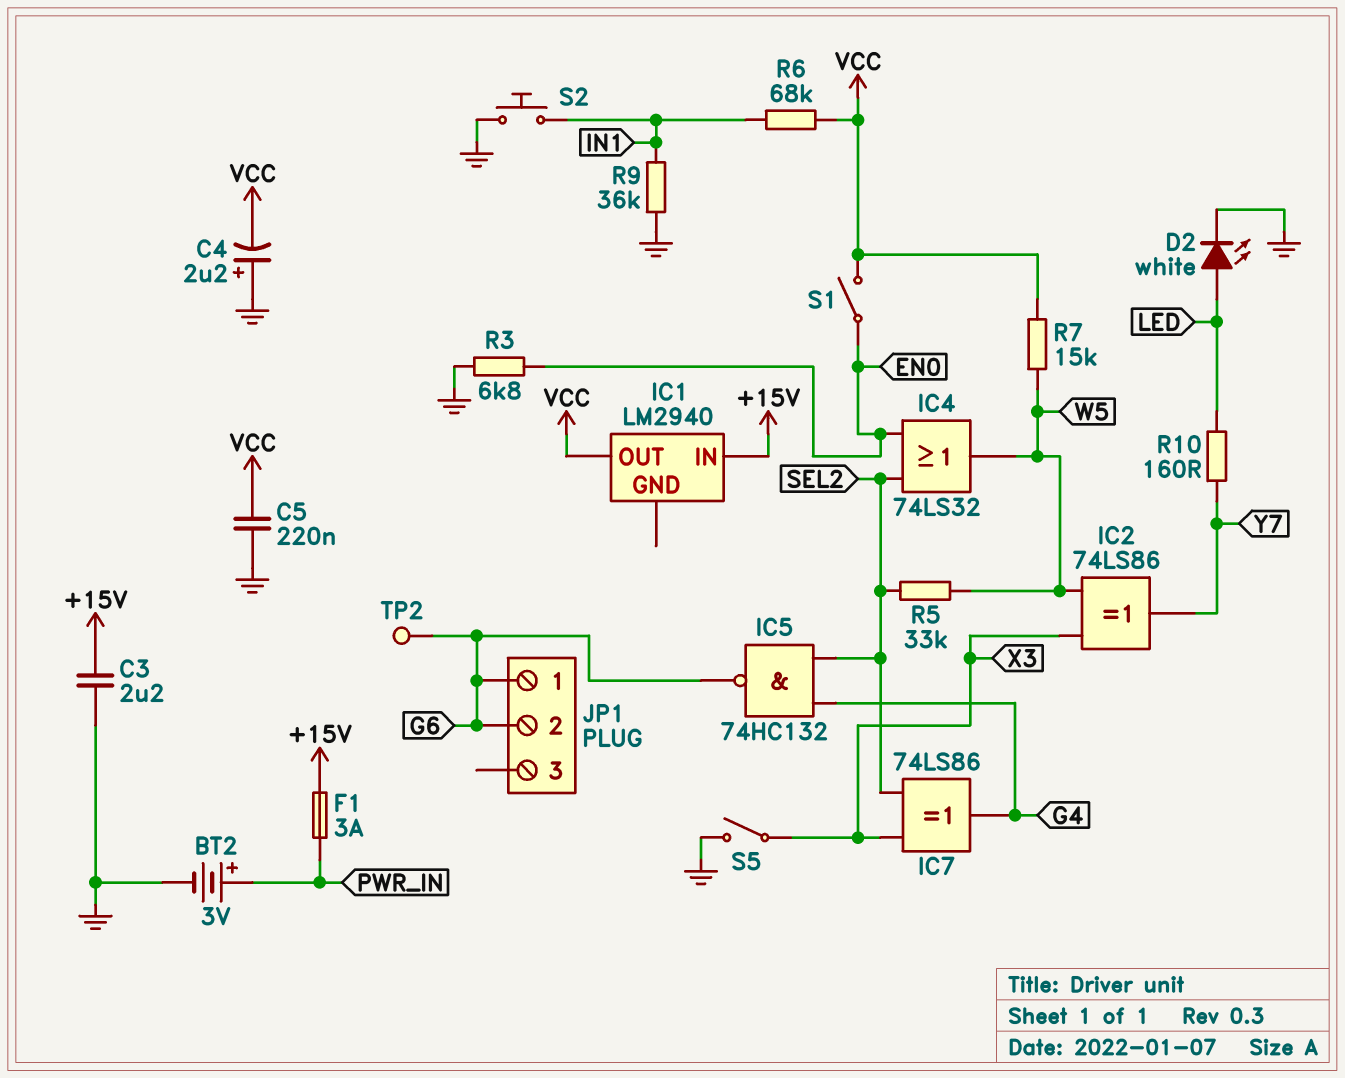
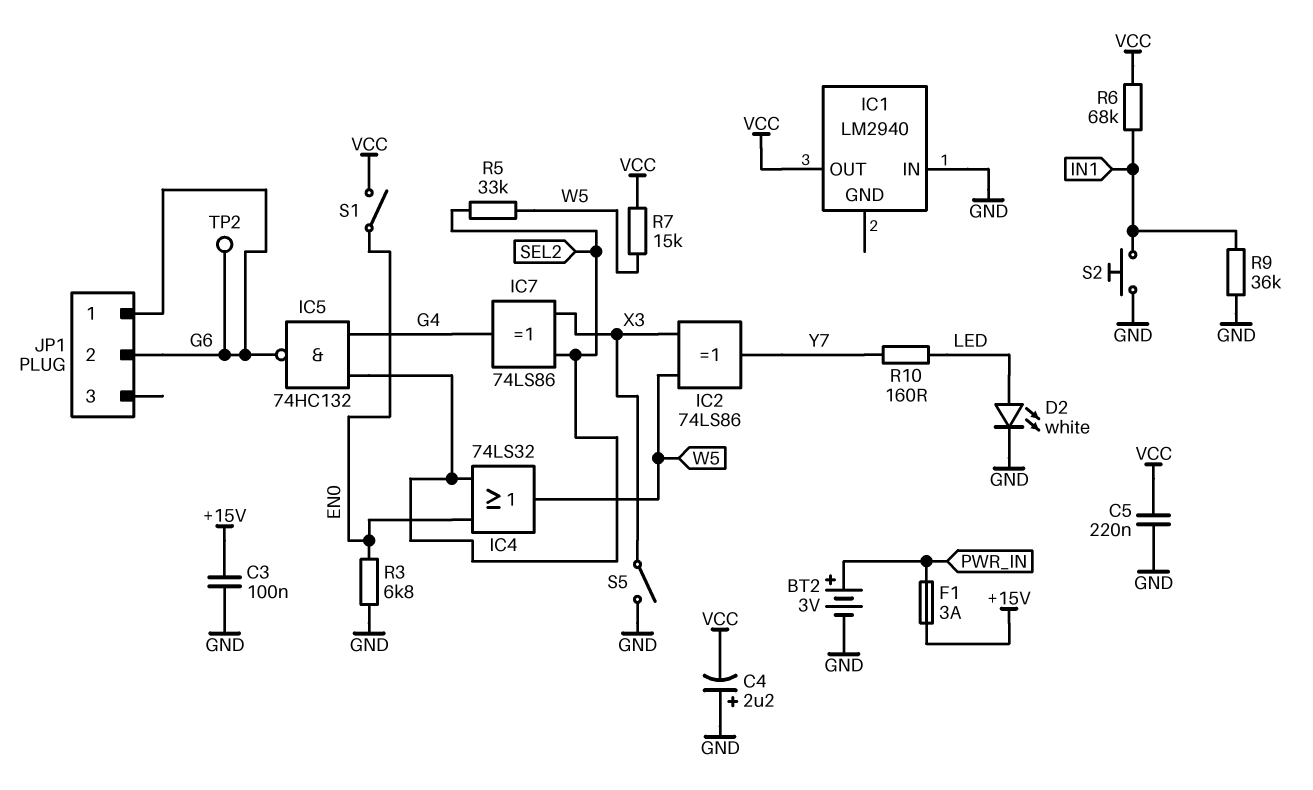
C3: 2.2uF (+15V, GND) -> 100nF (+15V, GND)
IC1 pin IN: +15V -> GND

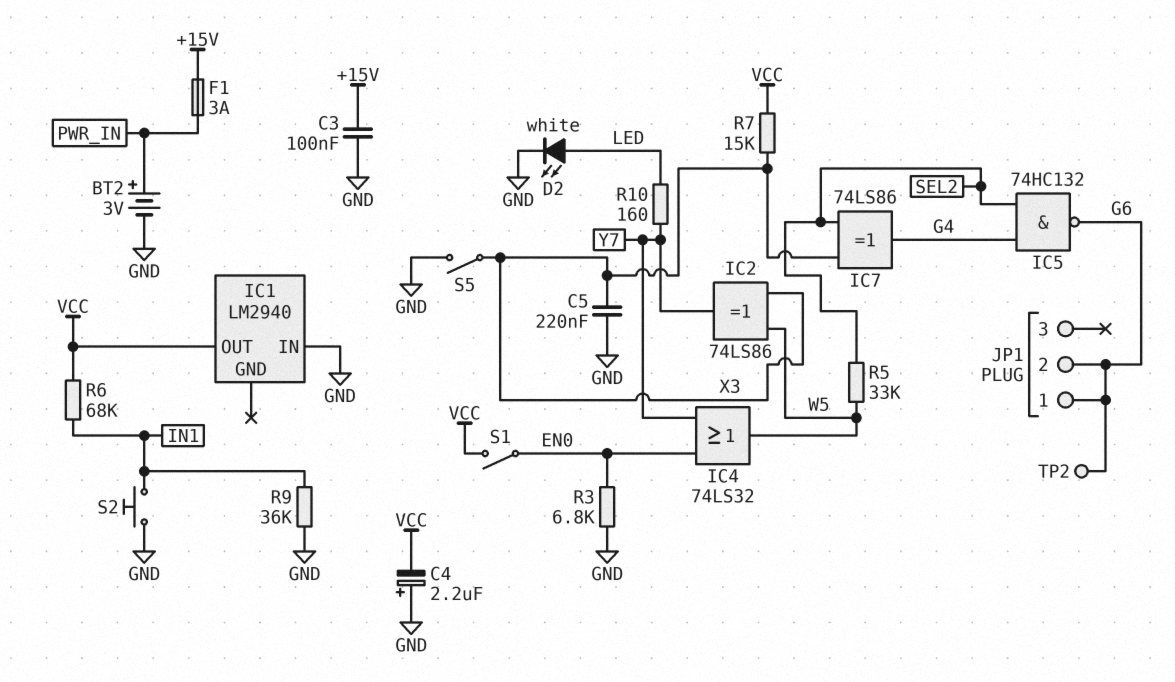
C5: 220nF (GND, VCC) -> 220nF (GND, X3)
IC4: OR 74LS32 (in EN0, in SEL2, out W5) -> OR 74LS32 (in EN0, in Y7, out W5)
R7: 15k (VCC, W5) -> 15k (VCC, X3)

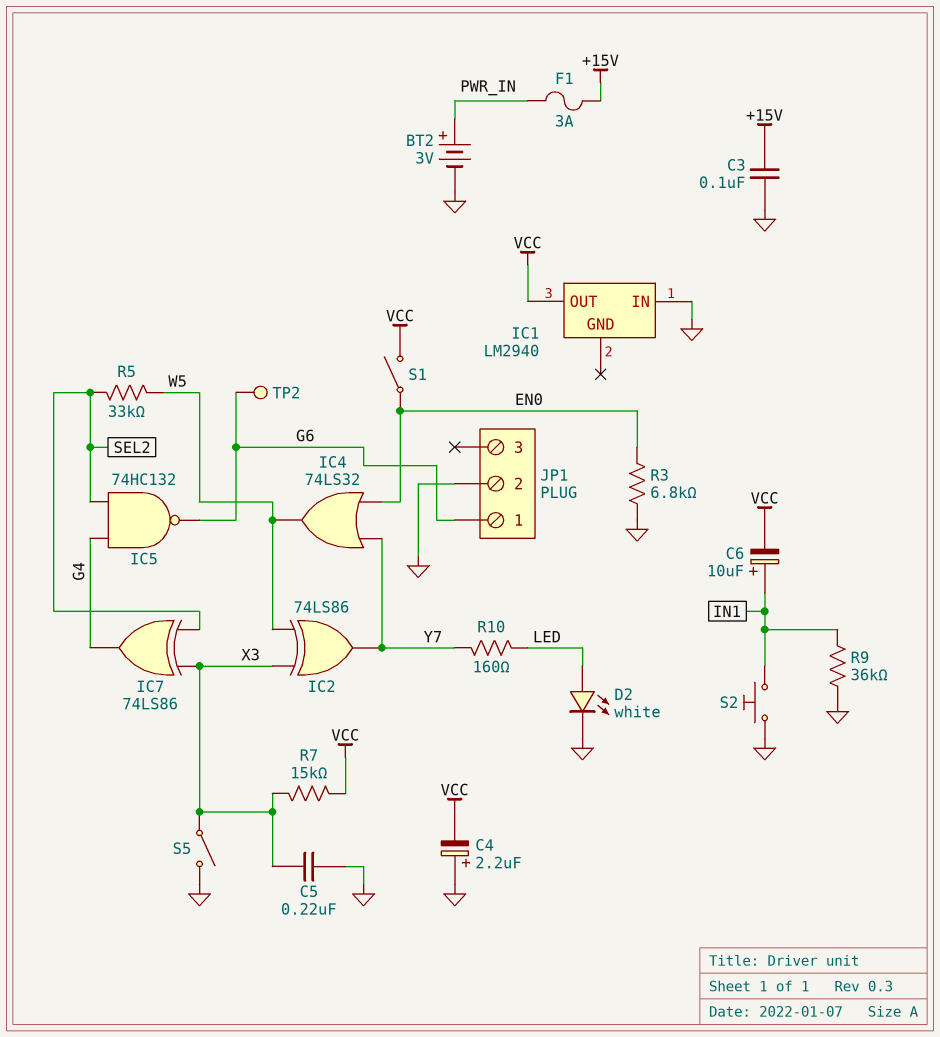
C6: none -> 10uF (plus IN1, minus VCC)
JP1 pin 2: G6 -> GND
R6: 68k (IN1, VCC) -> none

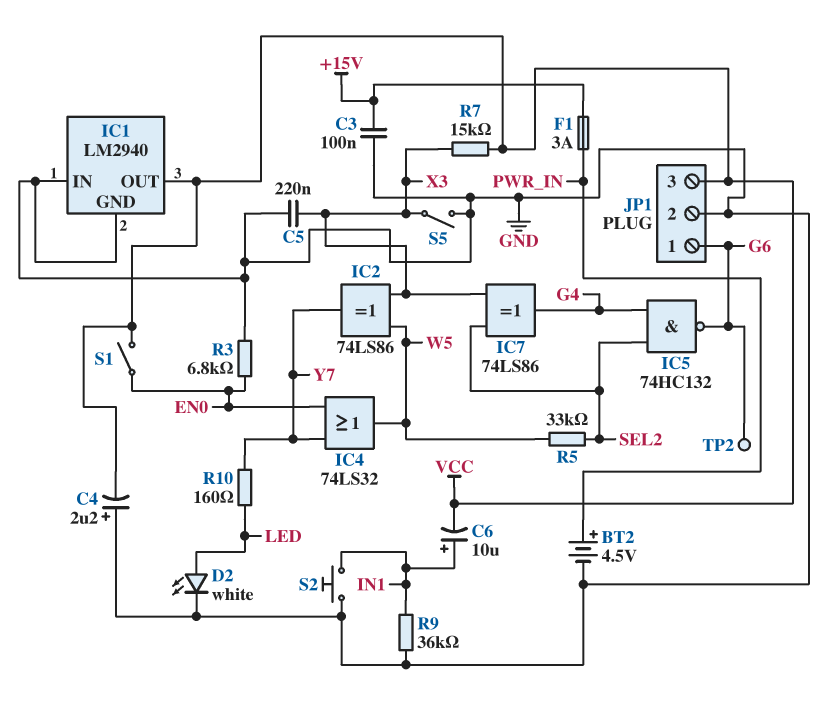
BT2: 3V (plus PWR_IN, minus GND) -> 4.5V (plus PWR_IN, minus GND)
IC1 pin GND: none -> GND
JP1 pin 3: none -> VCC

